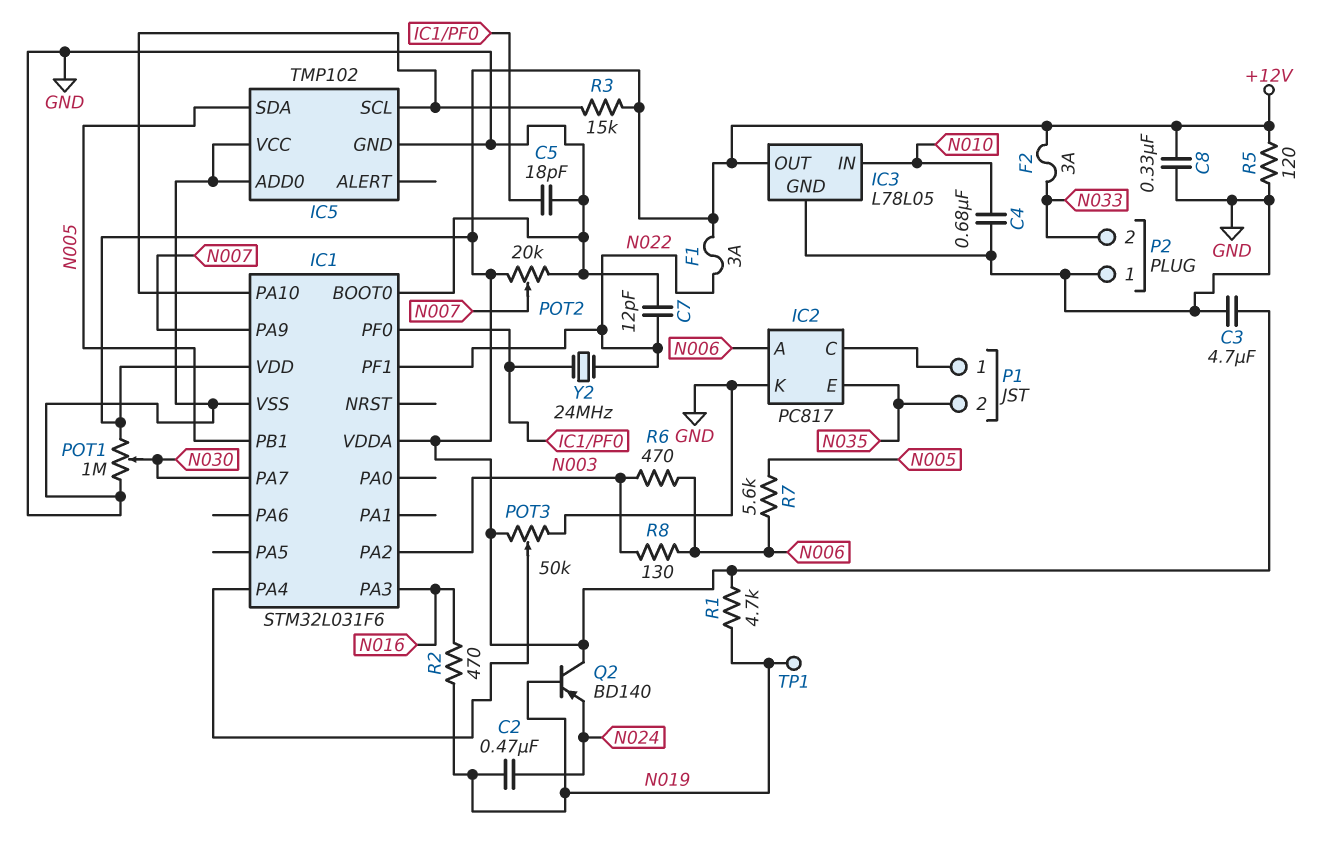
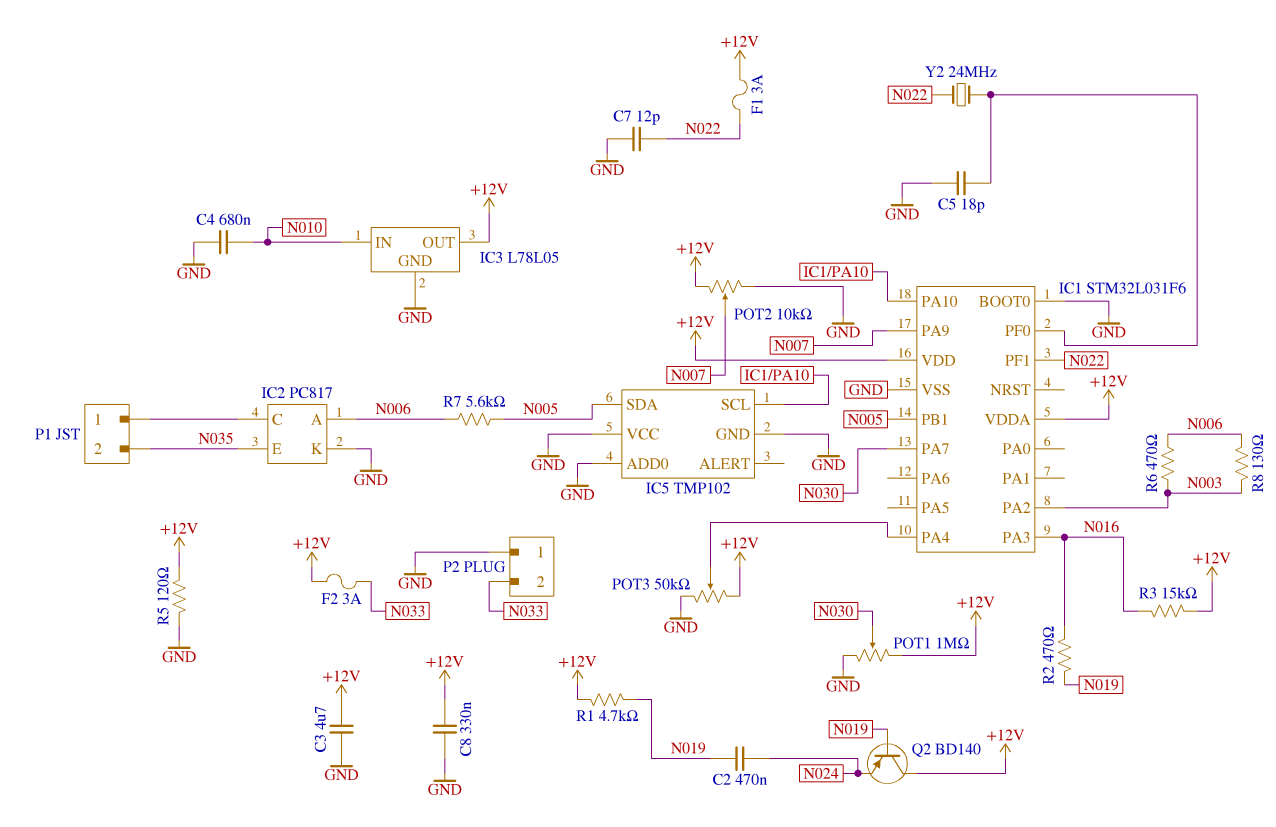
POT2: 20k (+12V, GND, wiper N007) -> 10k (+12V, GND, wiper N007)
R3: 15k (+12V, IC1/PA10) -> 15k (+12V, N016)
TP1: test point (N019) -> none

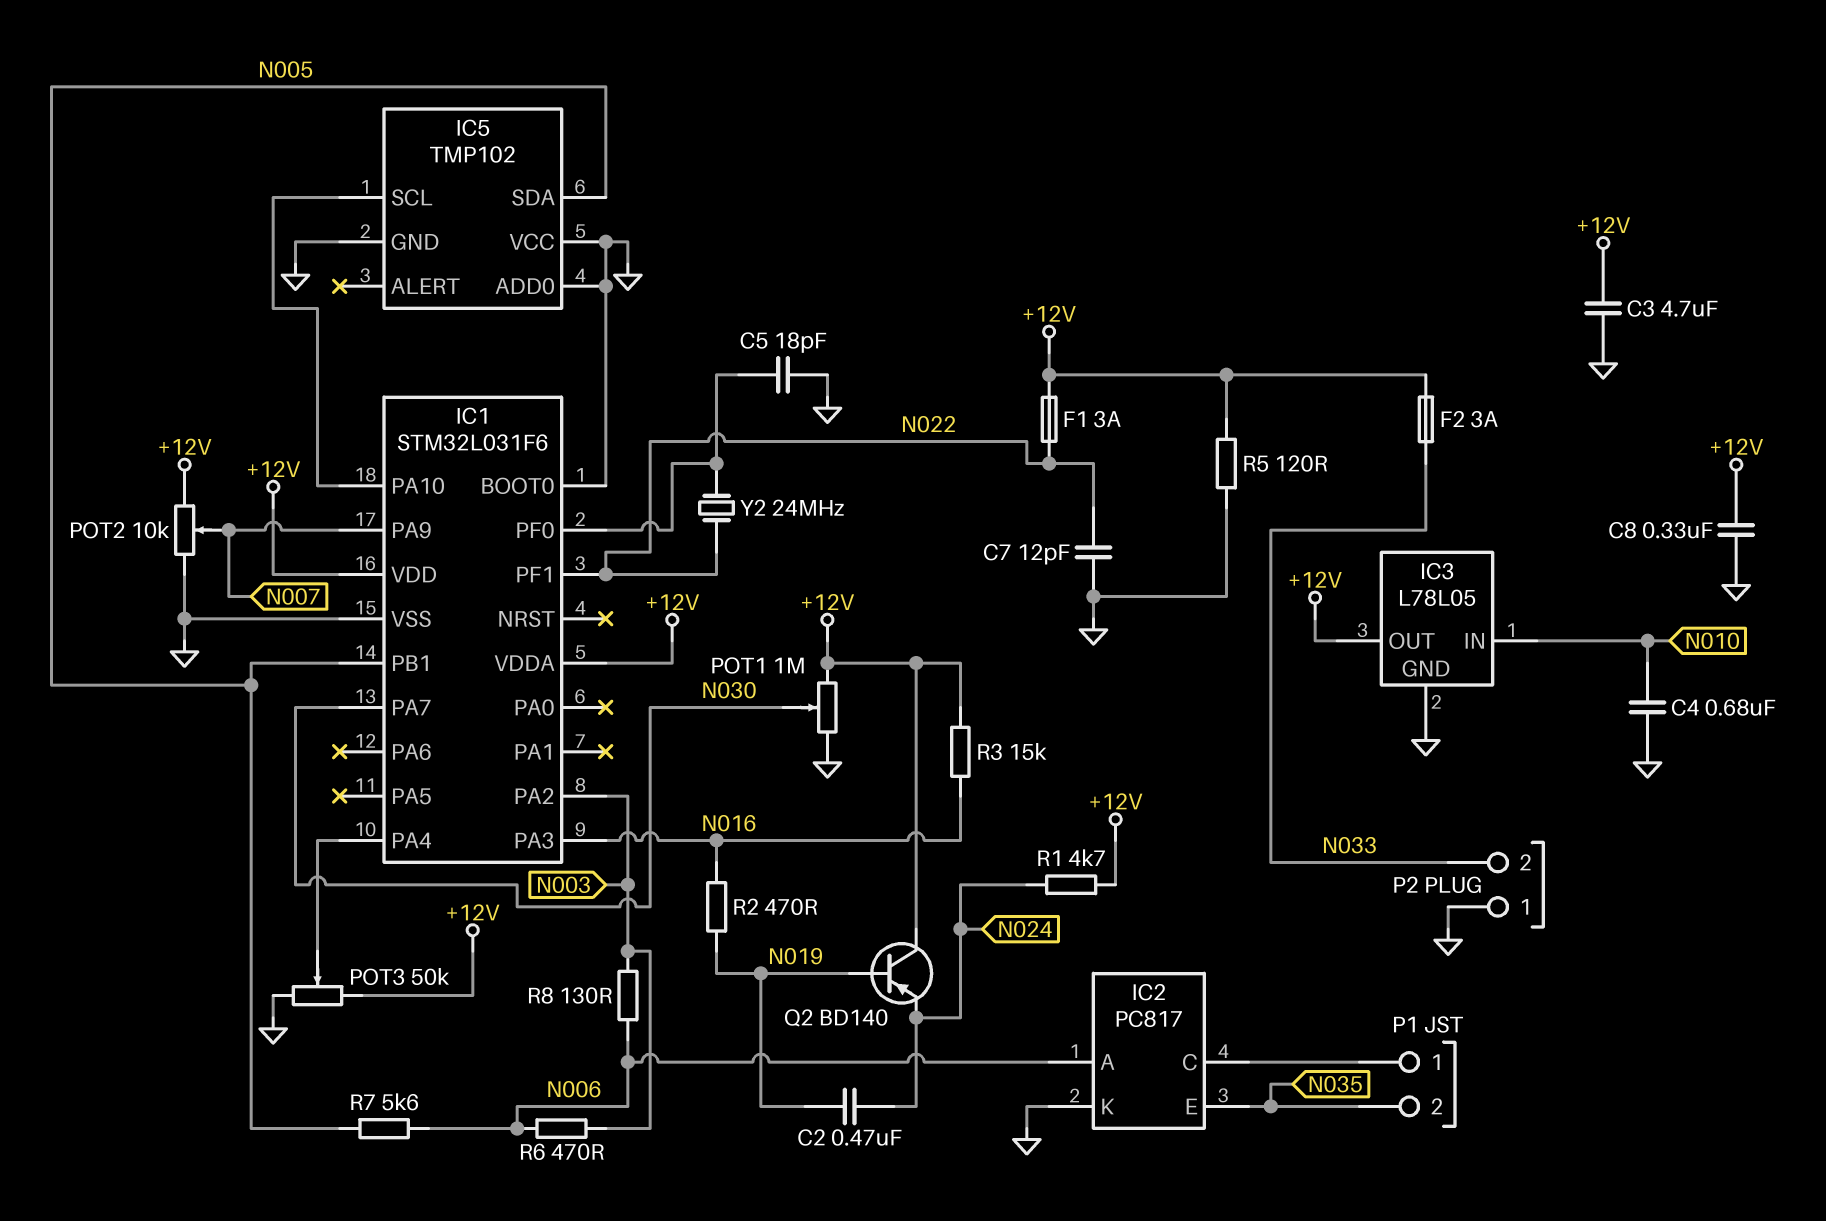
R1: 4.7k (+12V, N019) -> 4.7k (+12V, N024)

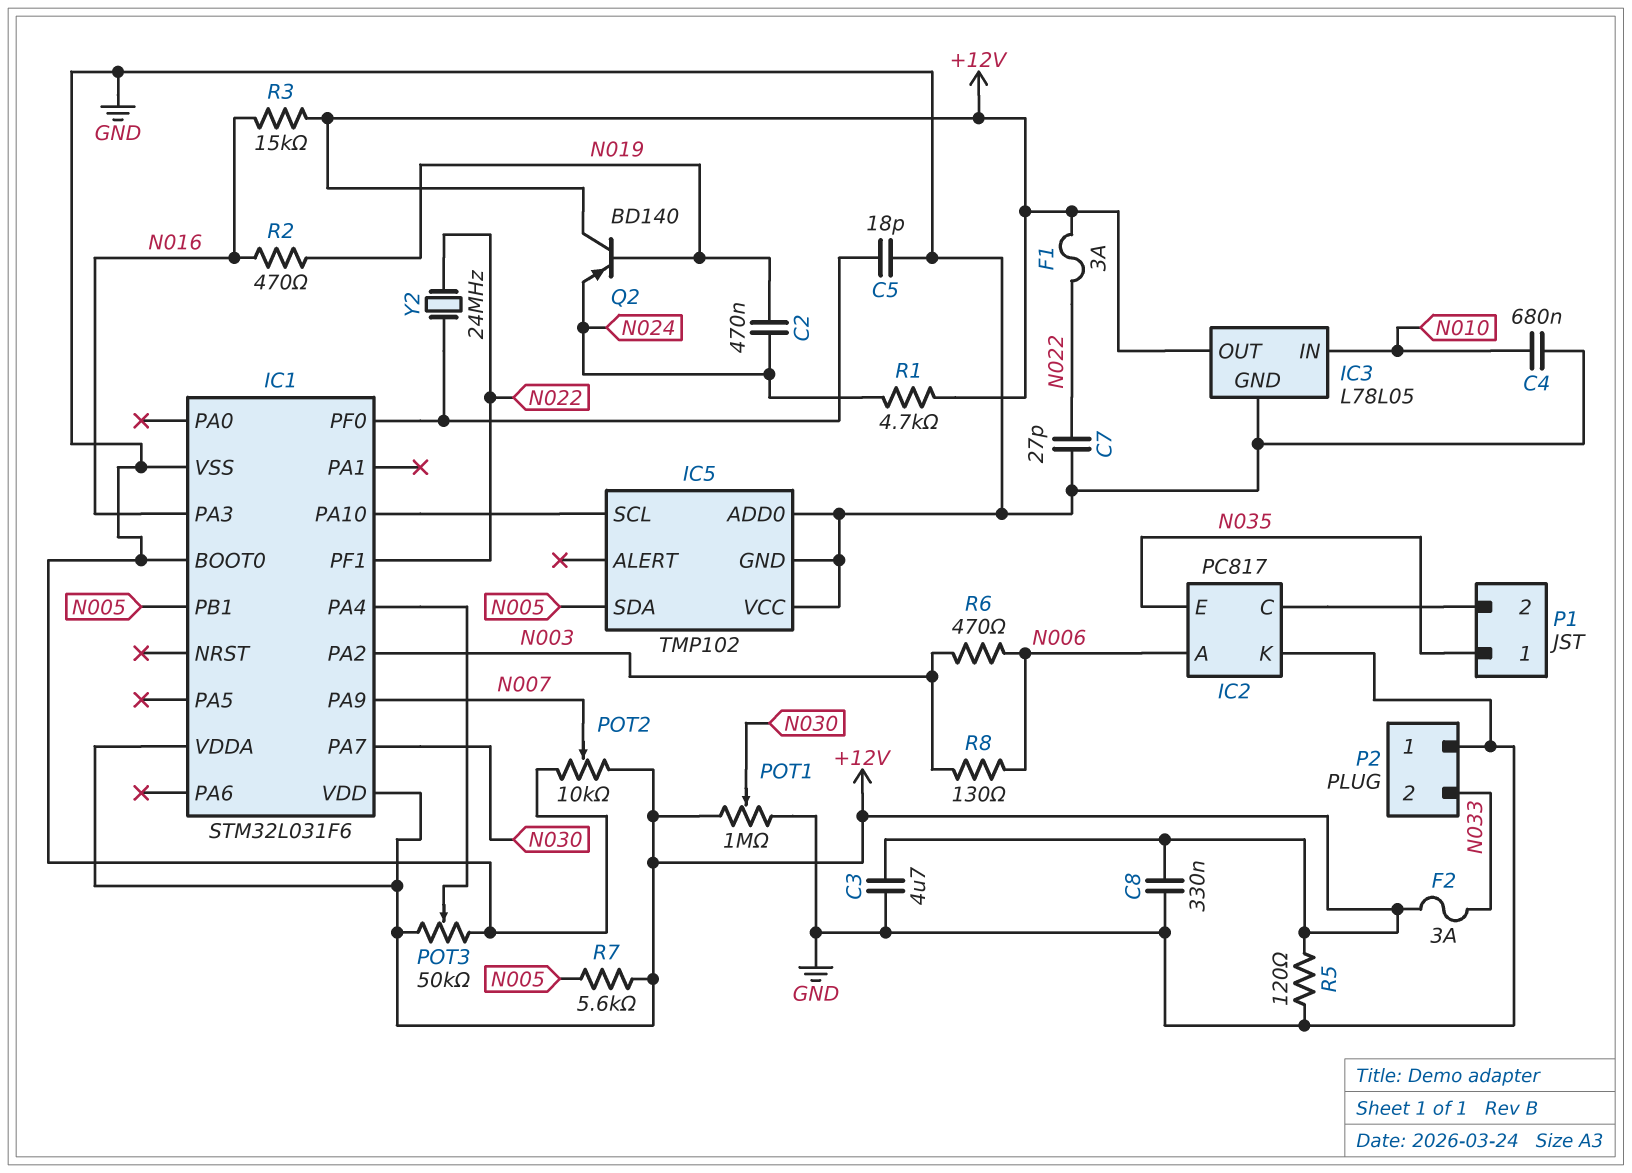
C7: 12pF (GND, N022) -> 27pF (GND, N022)
P1 pin 1: IC2/C -> N035
P1 pin 2: N035 -> IC2/C
R7: 5.6k (N005, N006) -> 5.6k (+12V, N005)

